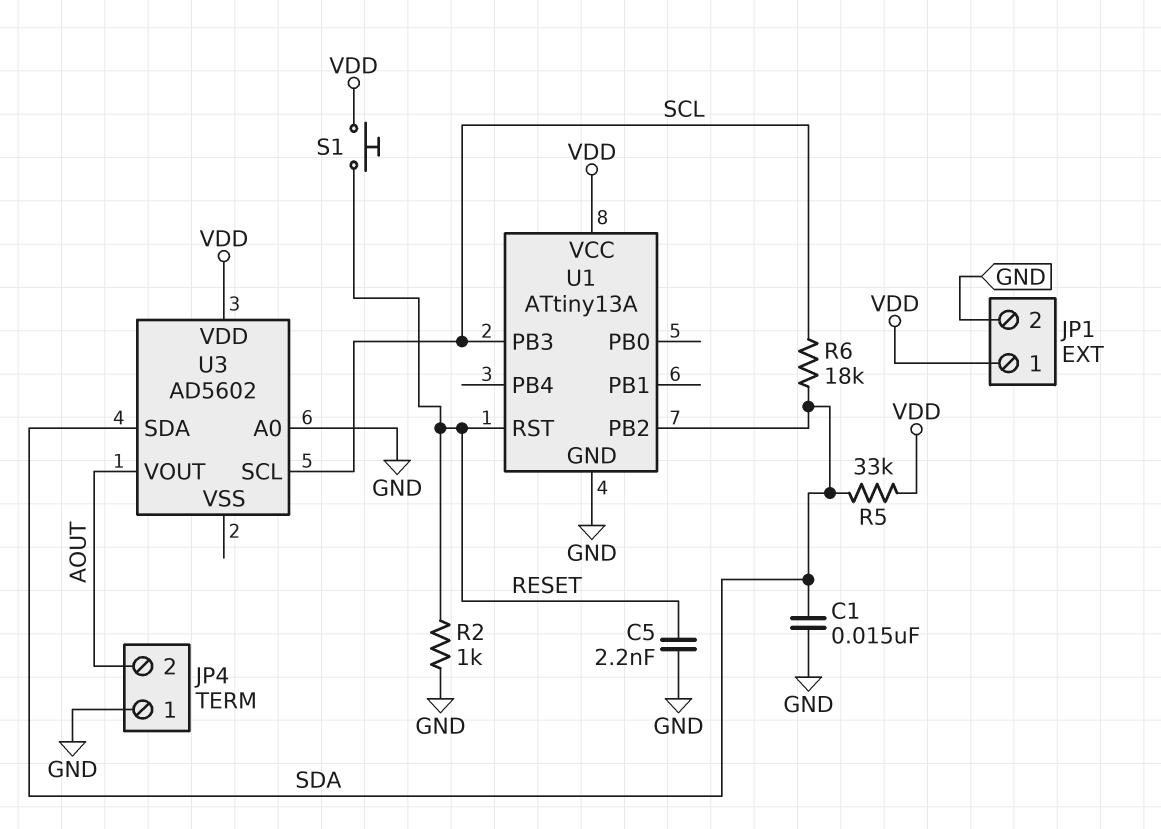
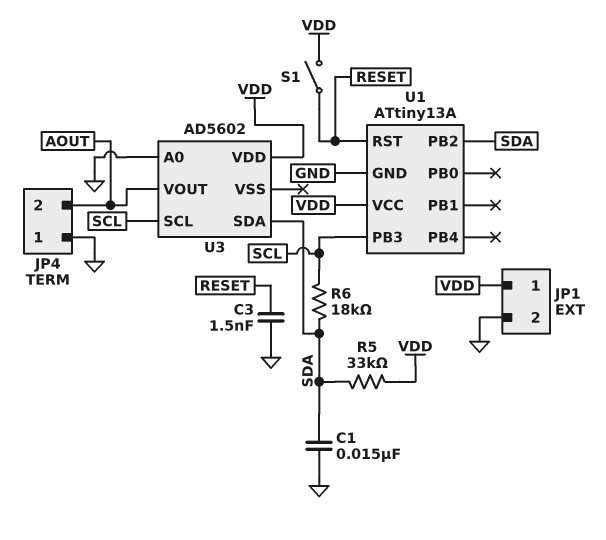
C3: none -> 1.5nF (GND, RESET)
C5: 2.2nF (GND, RESET) -> none
R2: 1k (GND, RESET) -> none
S1: button (RESET, VDD) -> switch (RESET, VDD)

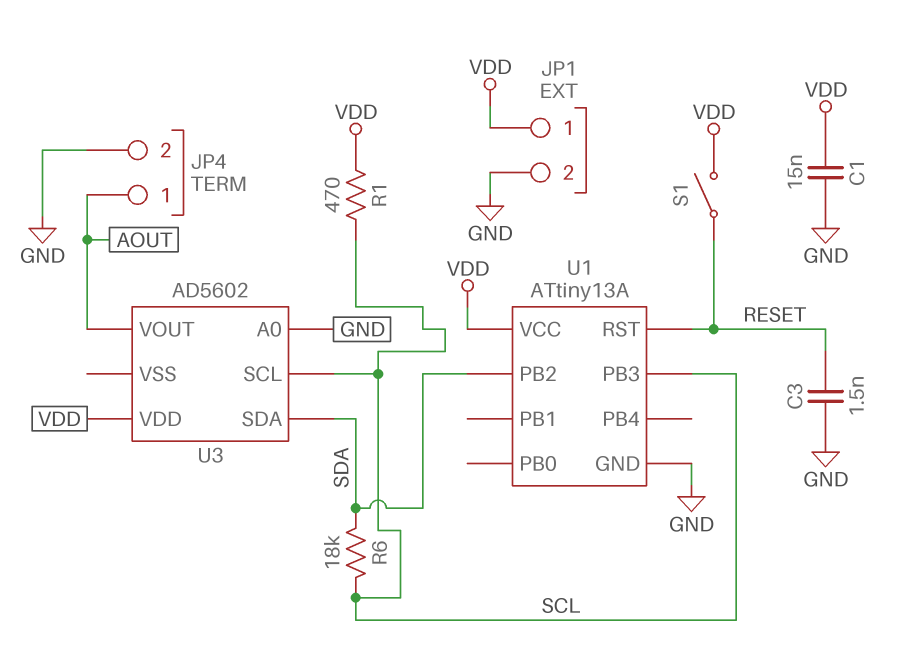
C1: 15nF (GND, SDA) -> 15nF (GND, VDD)
JP4 pin 1: GND -> AOUT
JP4 pin 2: AOUT -> GND
R1: none -> 470 (SCL, VDD)
R5: 33k (SDA, VDD) -> none

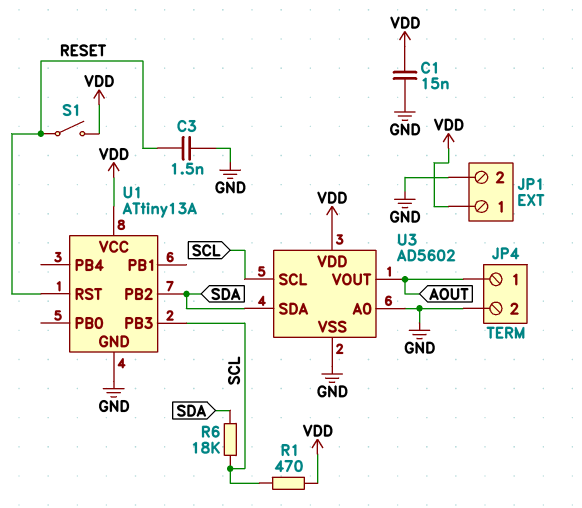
U3 pin VSS: none -> GND

